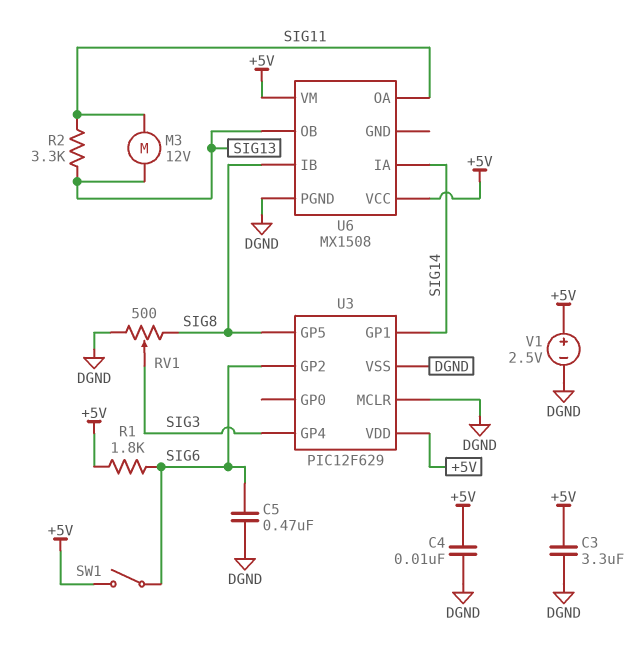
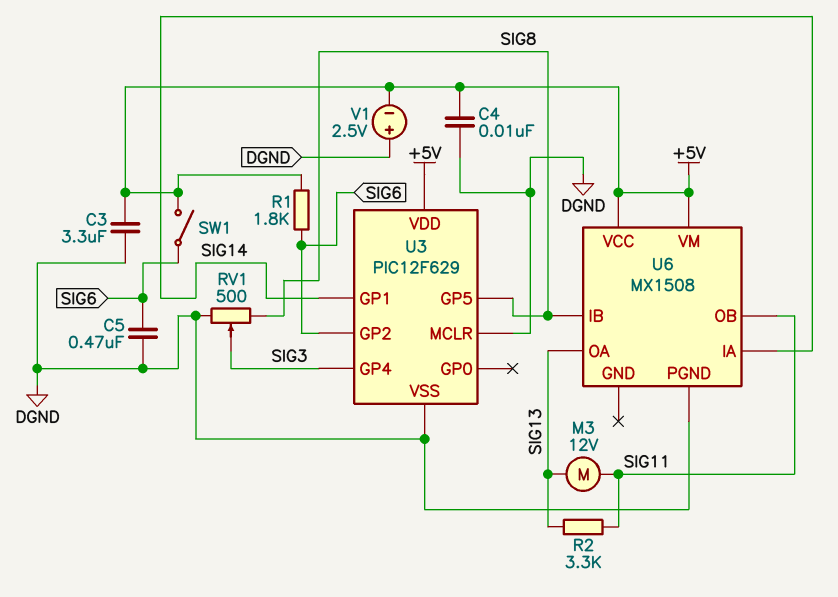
U6 pin OA: SIG11 -> SIG13
U6 pin OB: SIG13 -> SIG11
V1: 2.5V (plus +5V, minus DGND) -> 2.5V (plus DGND, minus +5V)

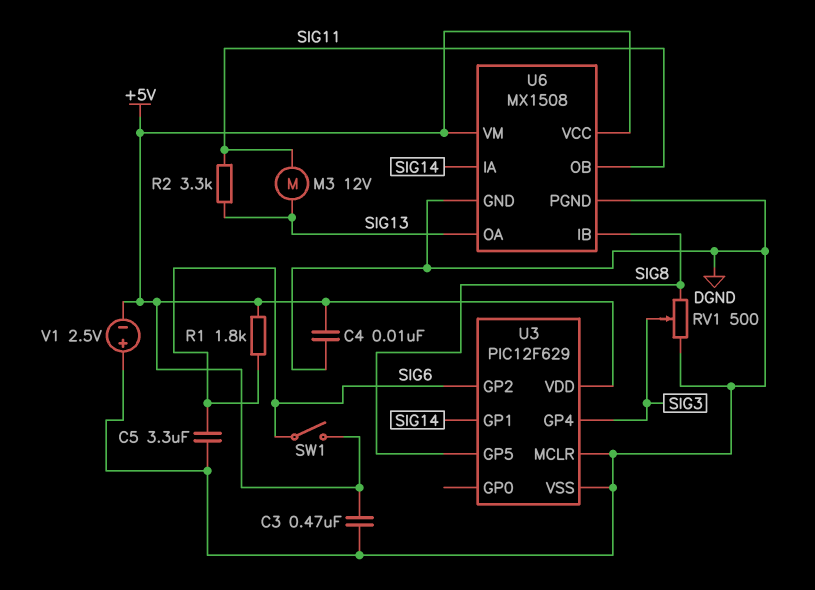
C3: 3.3uF (+5V, DGND) -> 470nF (+5V, DGND)
C5: 470nF (DGND, SIG6) -> 3.3uF (DGND, SIG6)
U6 pin GND: none -> DGND

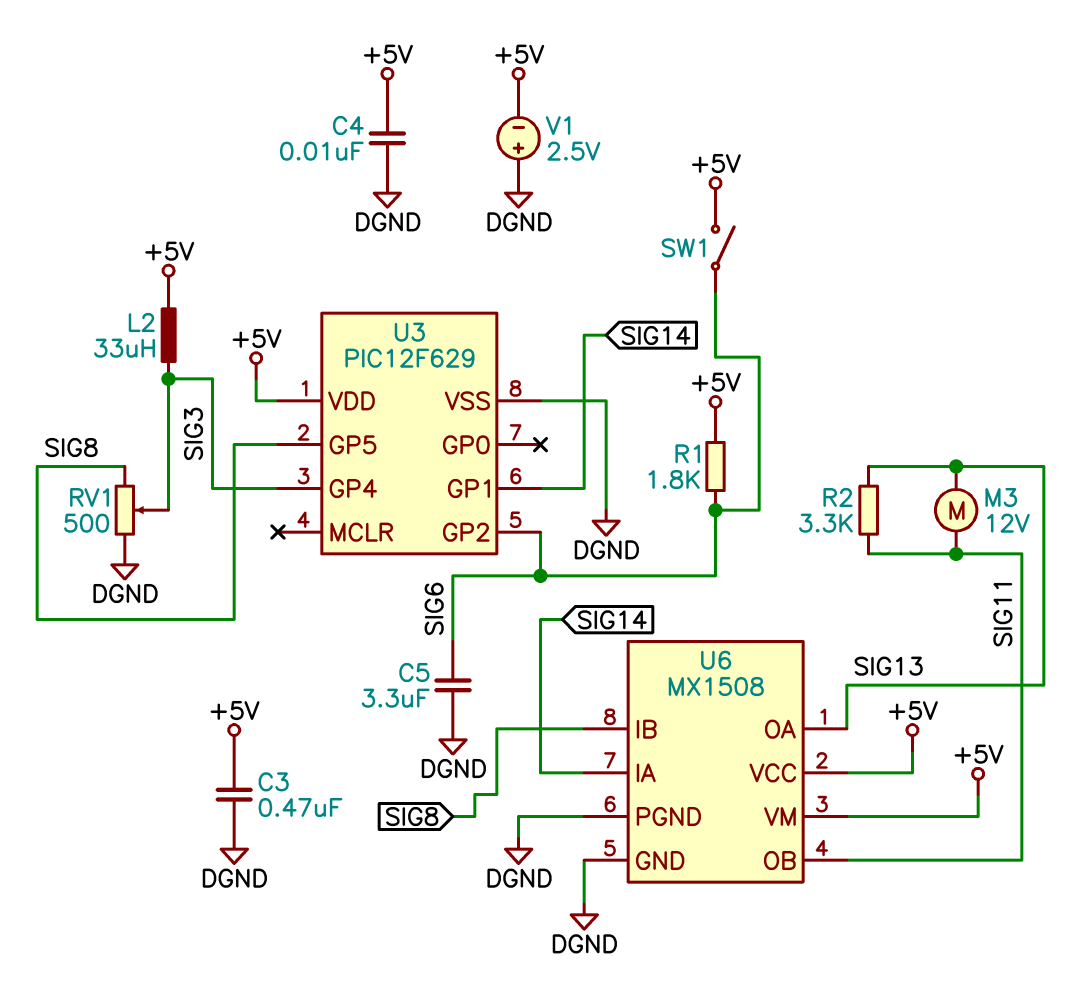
L2: none -> 33uH (+5V, SIG3)
U3 pin MCLR: DGND -> none

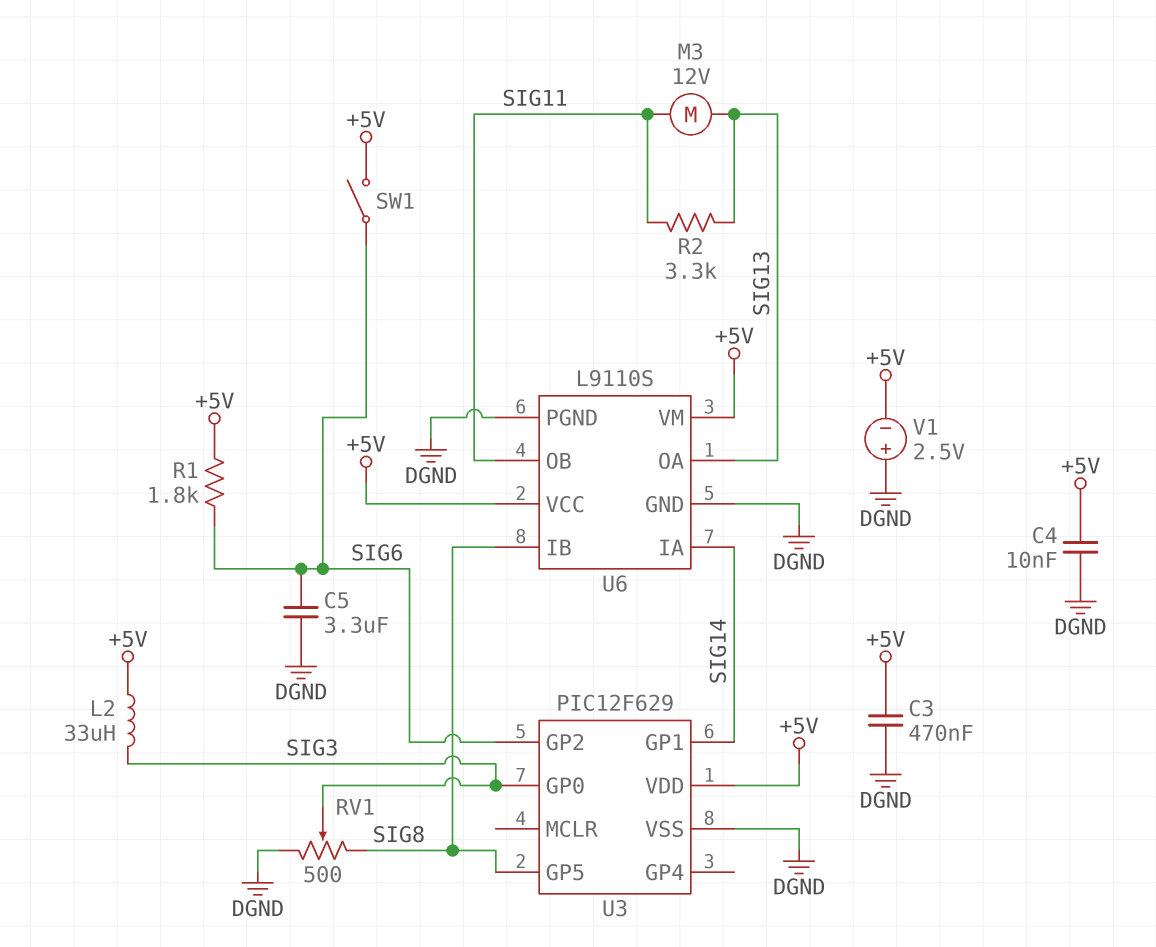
U3 pin GP0: none -> SIG3
U3 pin GP4: SIG3 -> none
U6: MX1508 -> L9110S

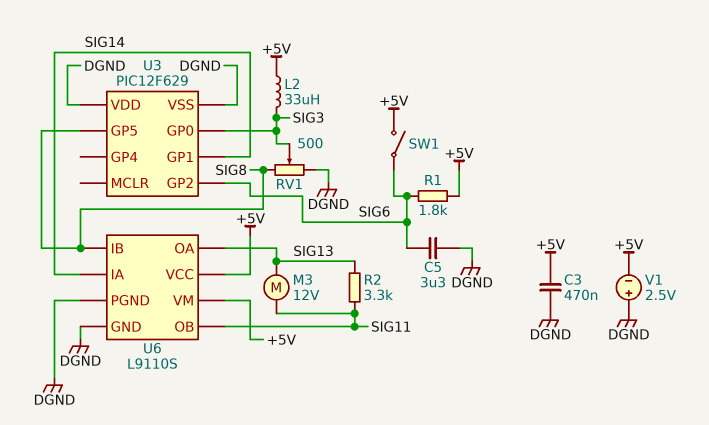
C4: 10nF (+5V, DGND) -> none
U3 pin VDD: +5V -> DGND

